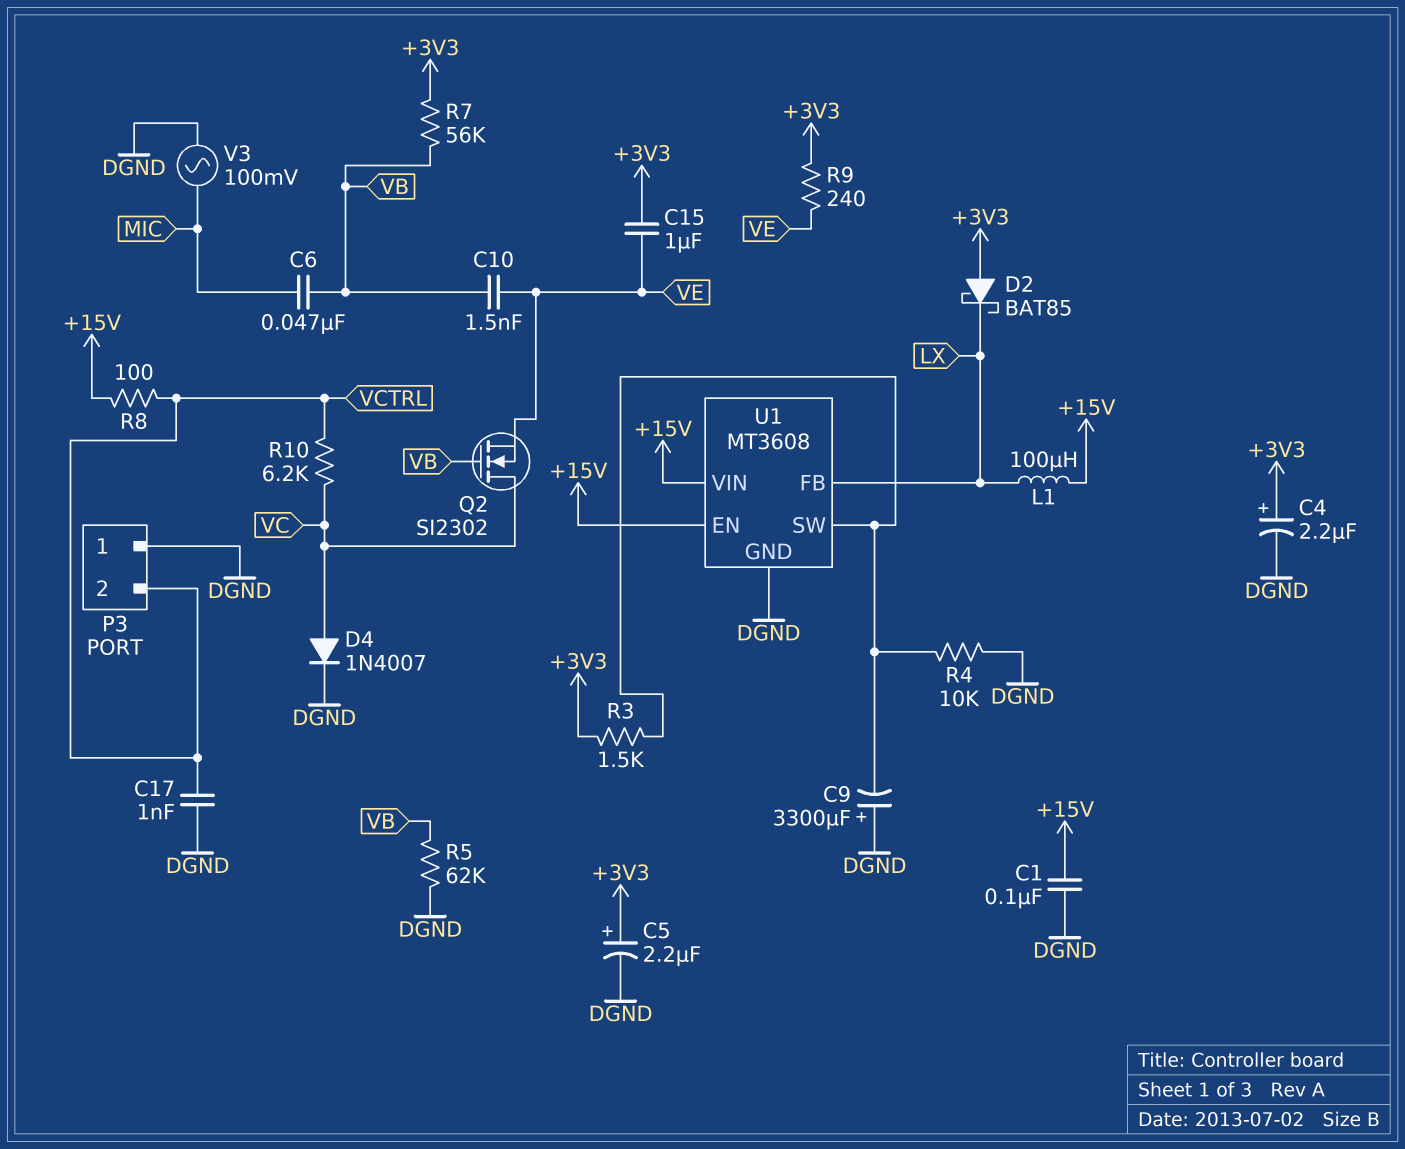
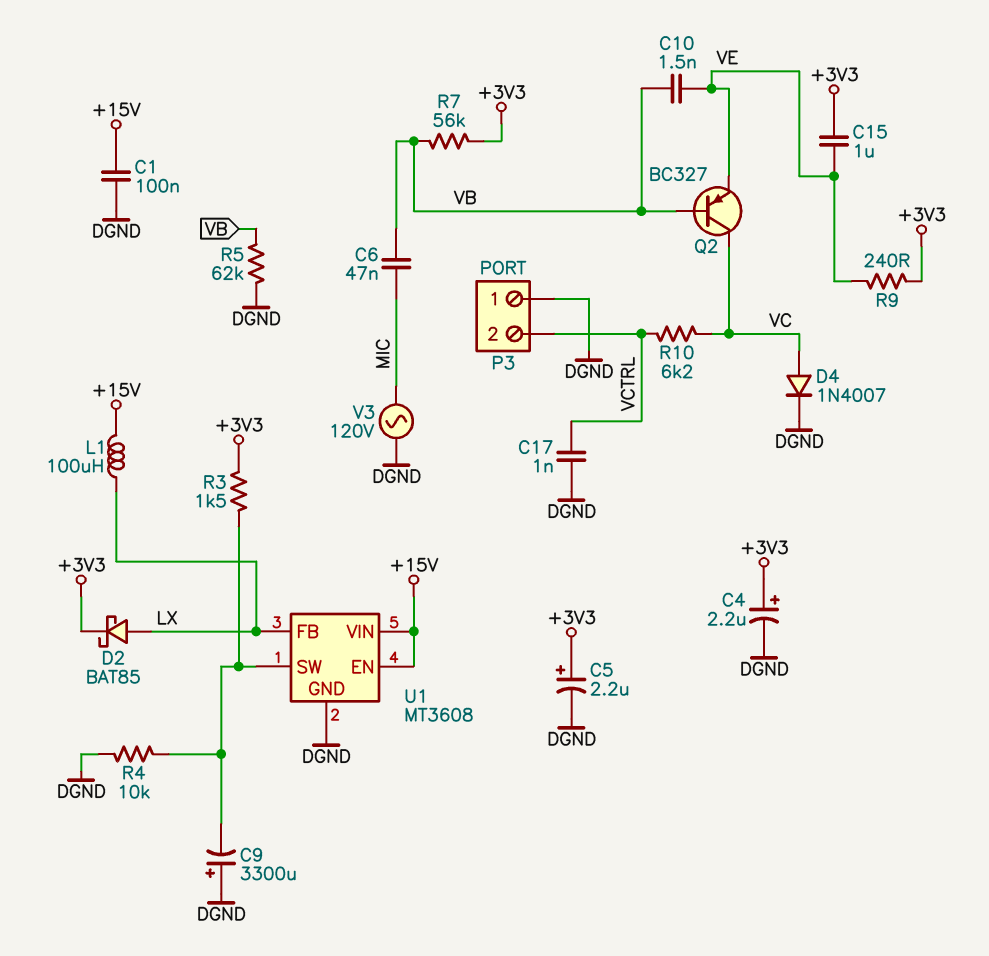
D2: schottky BAT85 (A +3V3, K LX) -> schottky BAT85 (A LX, K +3V3)
Q2: NMOS SI2302 (G VB, D VC, S VE) -> PNP BC327 (B VB, C VC, E VE)
R8: 100 (+15V, VCTRL) -> none
V3: AC 100mV (DGND, MIC) -> AC 120V (DGND, MIC)

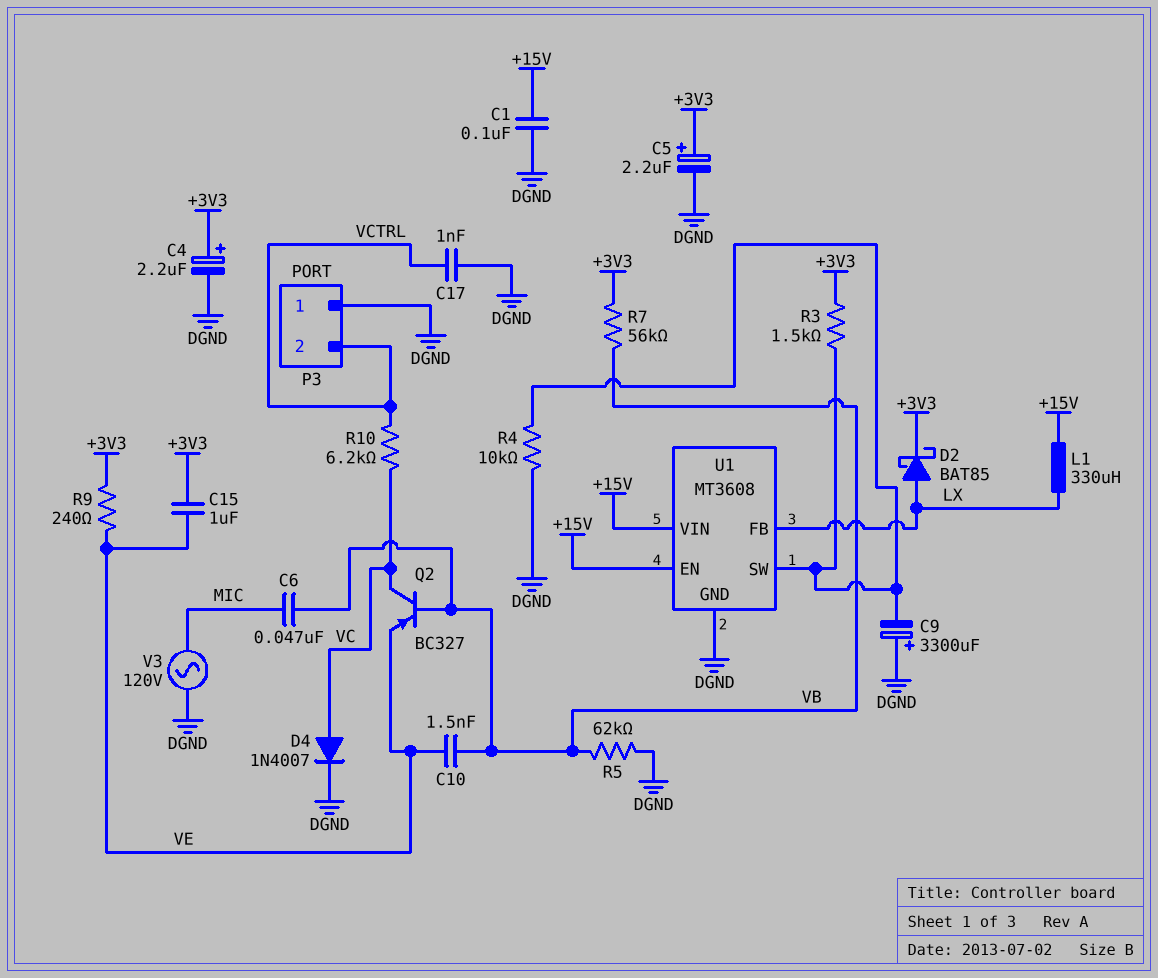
L1: 100uH (+15V, LX) -> 330uH (+15V, LX)

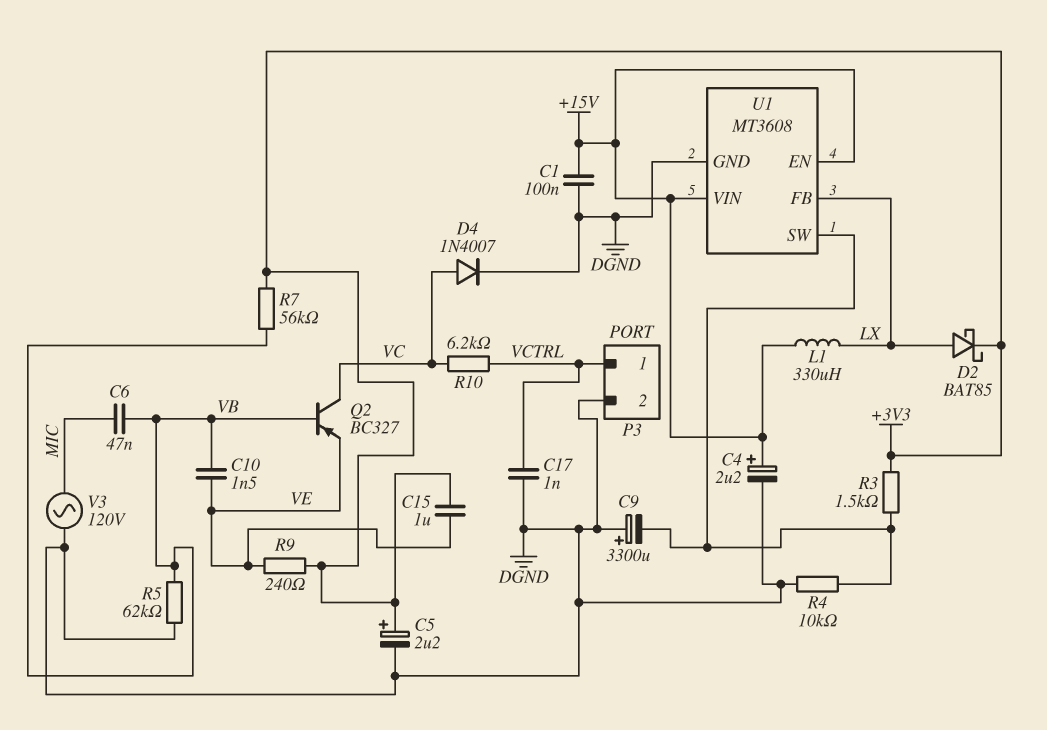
C4: 2.2uF (plus +3V3, minus DGND) -> 2.2uF (plus +15V, minus DGND)
P3 pin 1: DGND -> VCTRL
P3 pin 2: VCTRL -> DGND

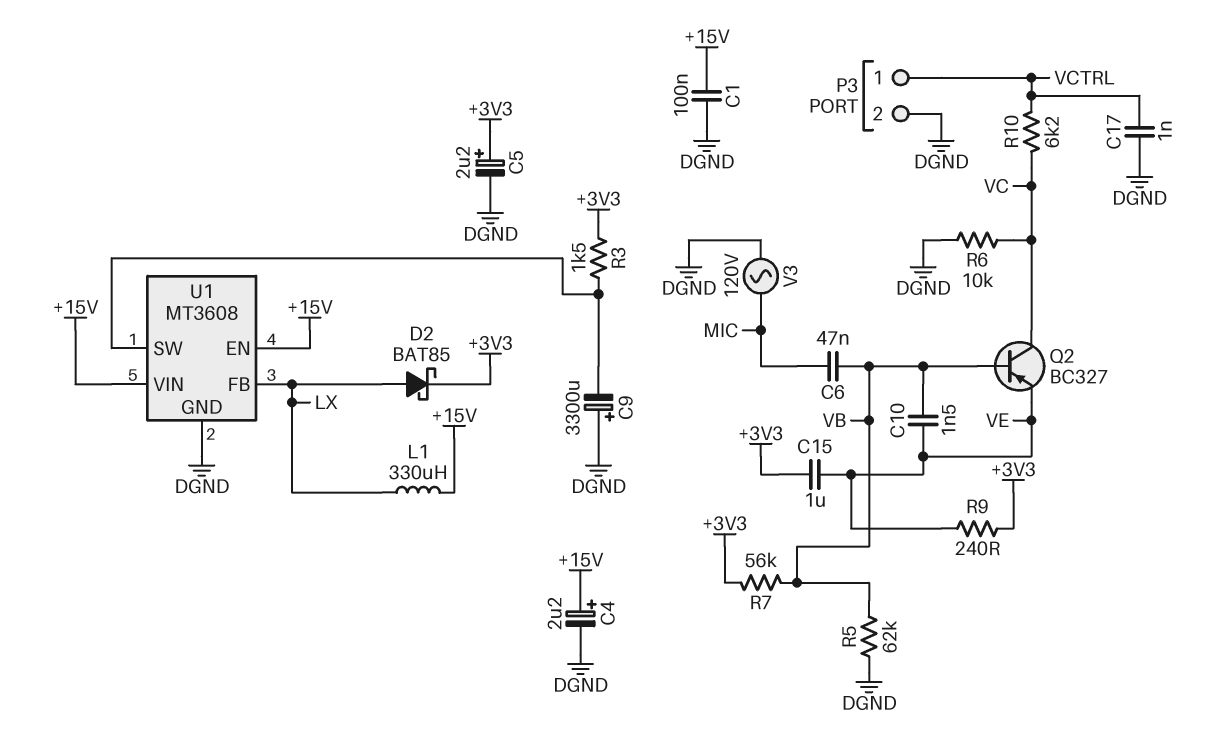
D4: diode 1N4007 (A VC, K DGND) -> none
R4: 10k (DGND, U1/SW) -> none
R6: none -> 10k (DGND, VC)

